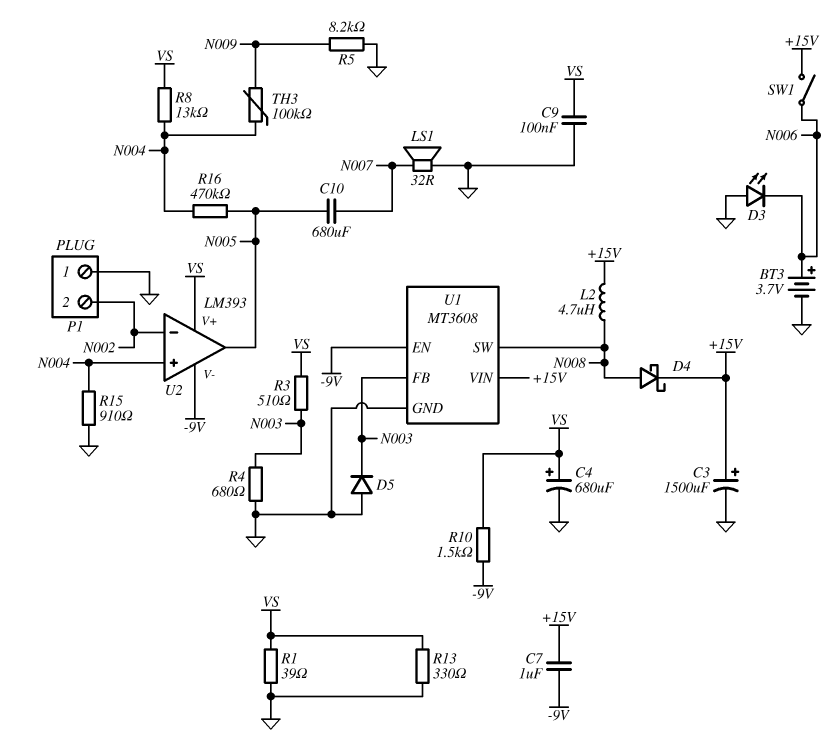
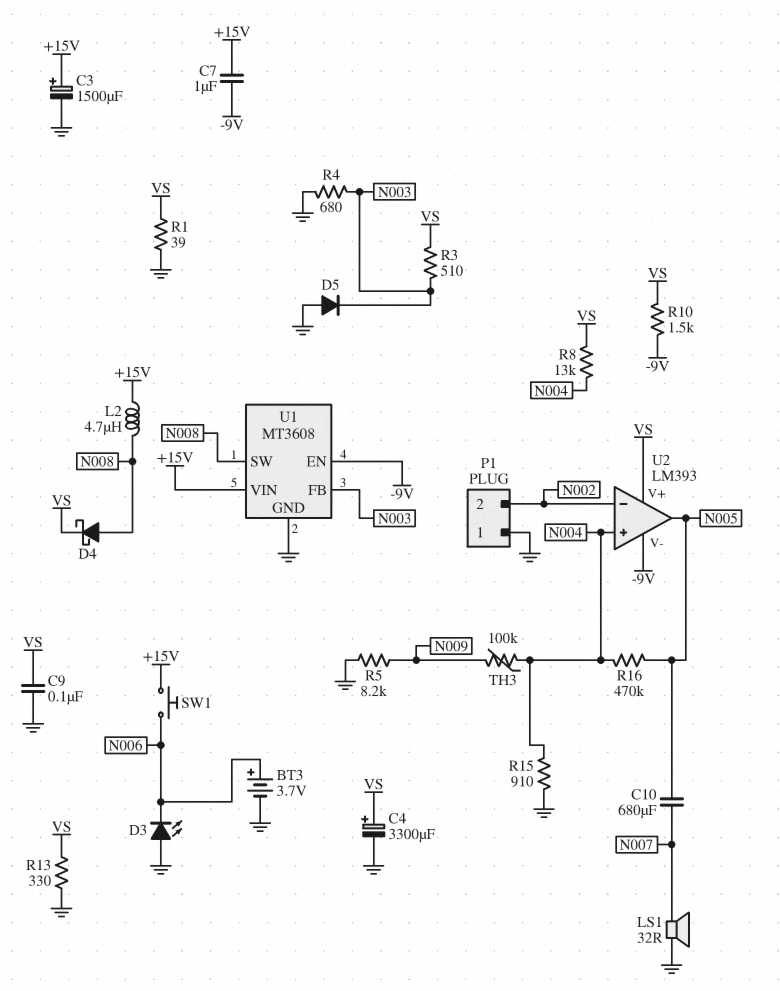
C4: 680uF (plus VS, minus GND) -> 3300uF (plus VS, minus GND)
D4: schottky (A N008, K +15V) -> schottky (A N008, K VS)
SW1: switch (+15V, N006) -> button (+15V, N006)

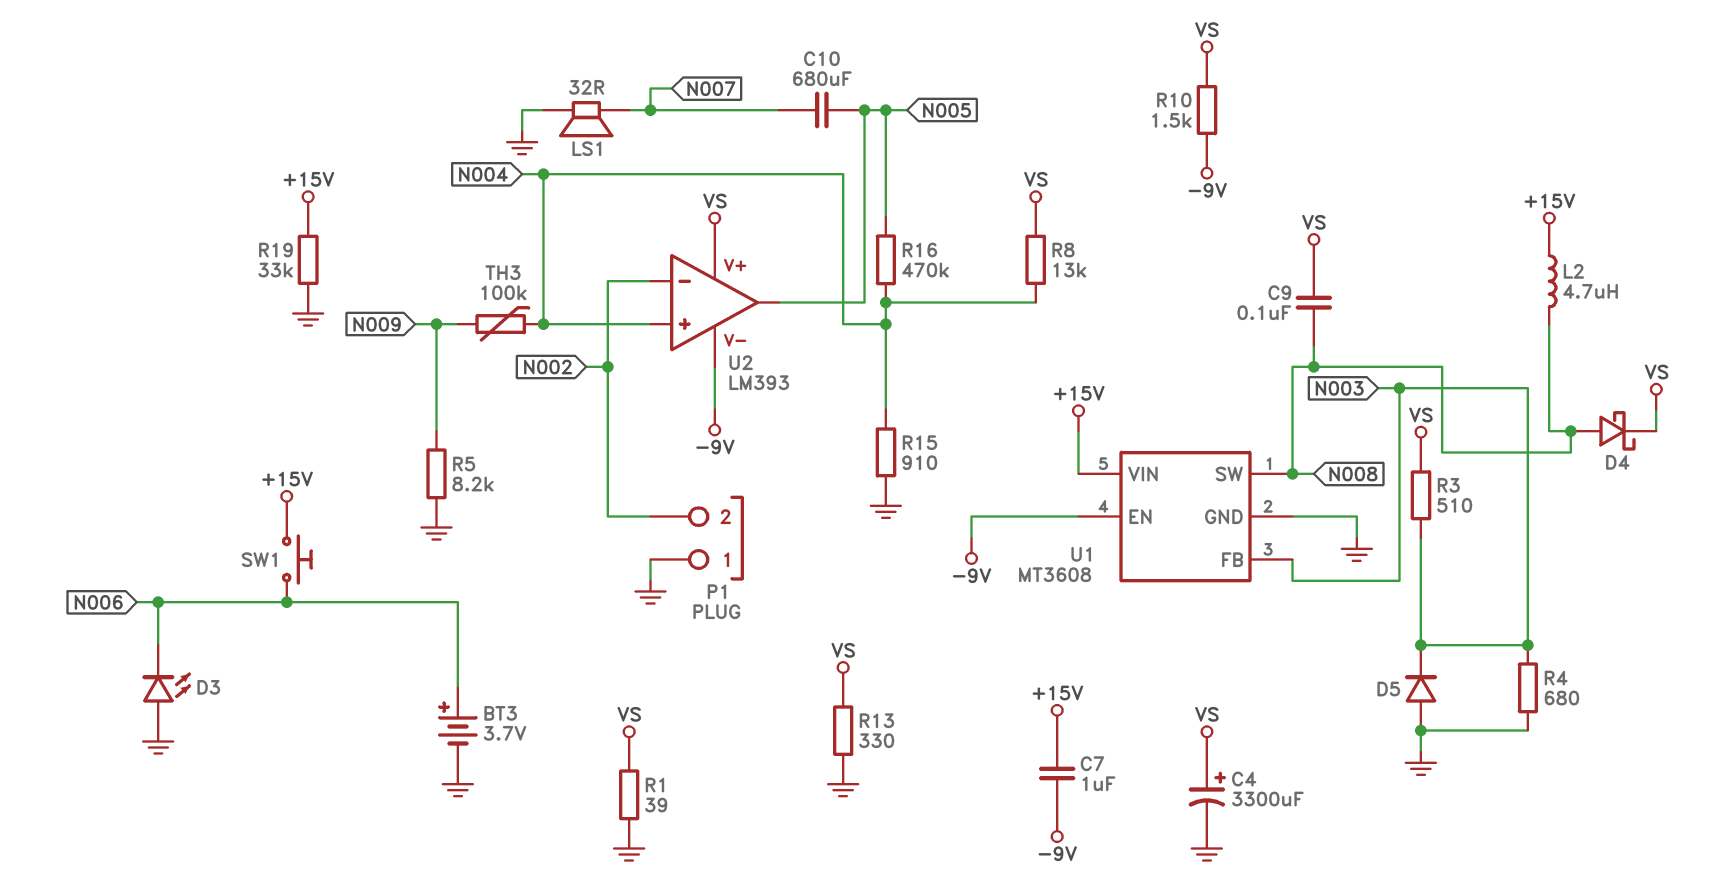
C3: 1500uF (plus +15V, minus GND) -> none
C9: 100nF (GND, VS) -> 100nF (N008, VS)
R19: none -> 33k (+15V, GND)

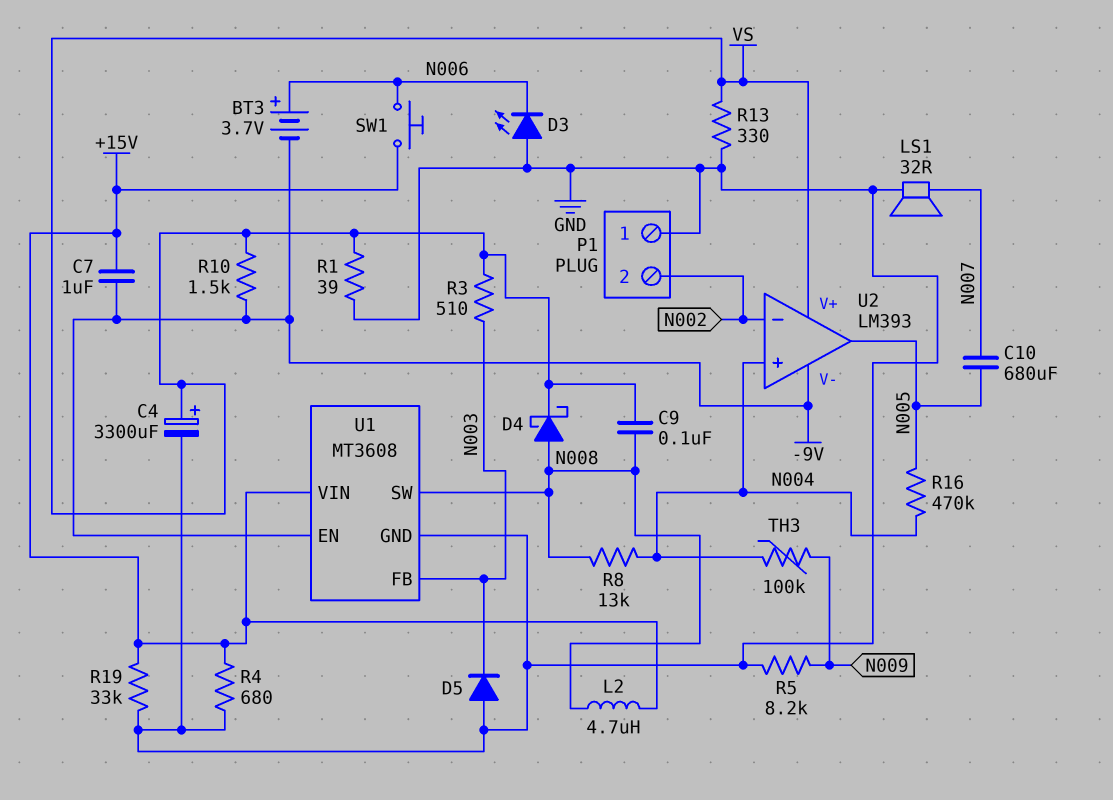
BT3: 3.7V (plus N006, minus GND) -> 3.7V (plus N006, minus -9V)
R4: 680 (GND, N003) -> 680 (+15V, GND)
R8: 13k (N004, VS) -> 13k (N004, N008)
R15: 910 (GND, N004) -> none

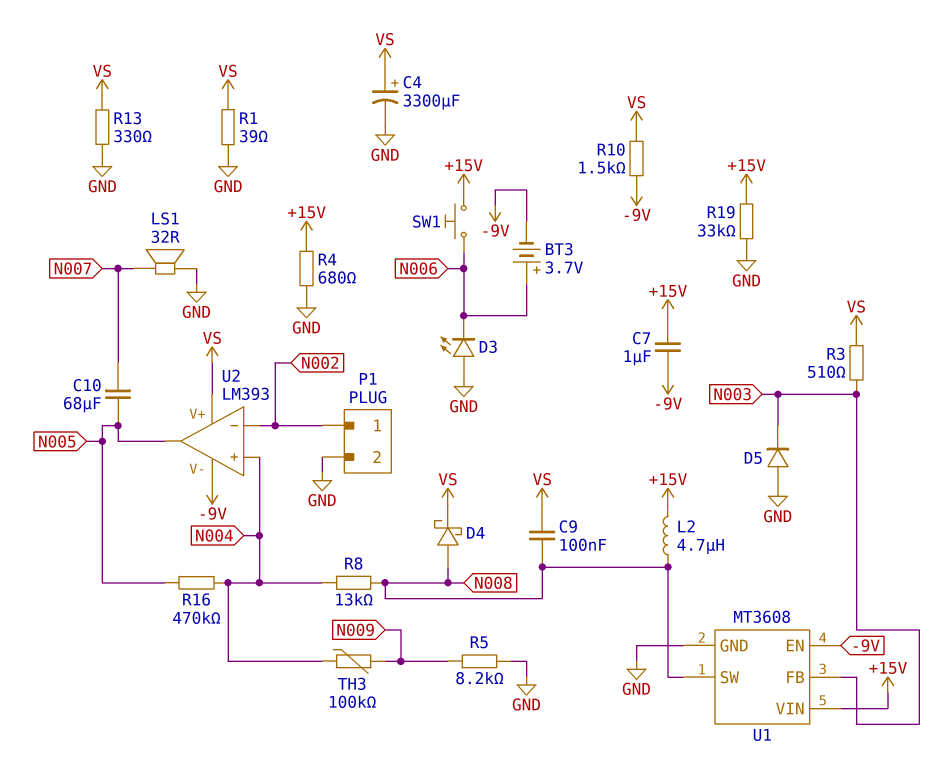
C10: 680uF (N005, N007) -> 68uF (N005, N007)
P1 pin 1: GND -> N002
P1 pin 2: N002 -> GND

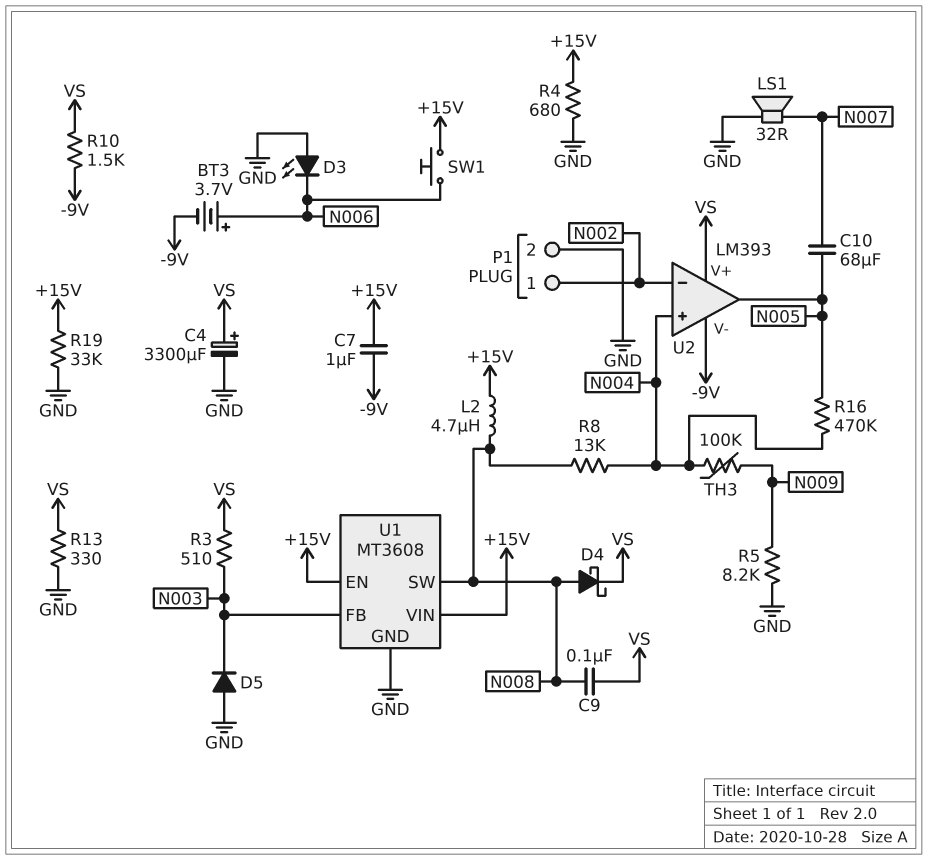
R1: 39 (GND, VS) -> none
U1 pin EN: -9V -> +15V

